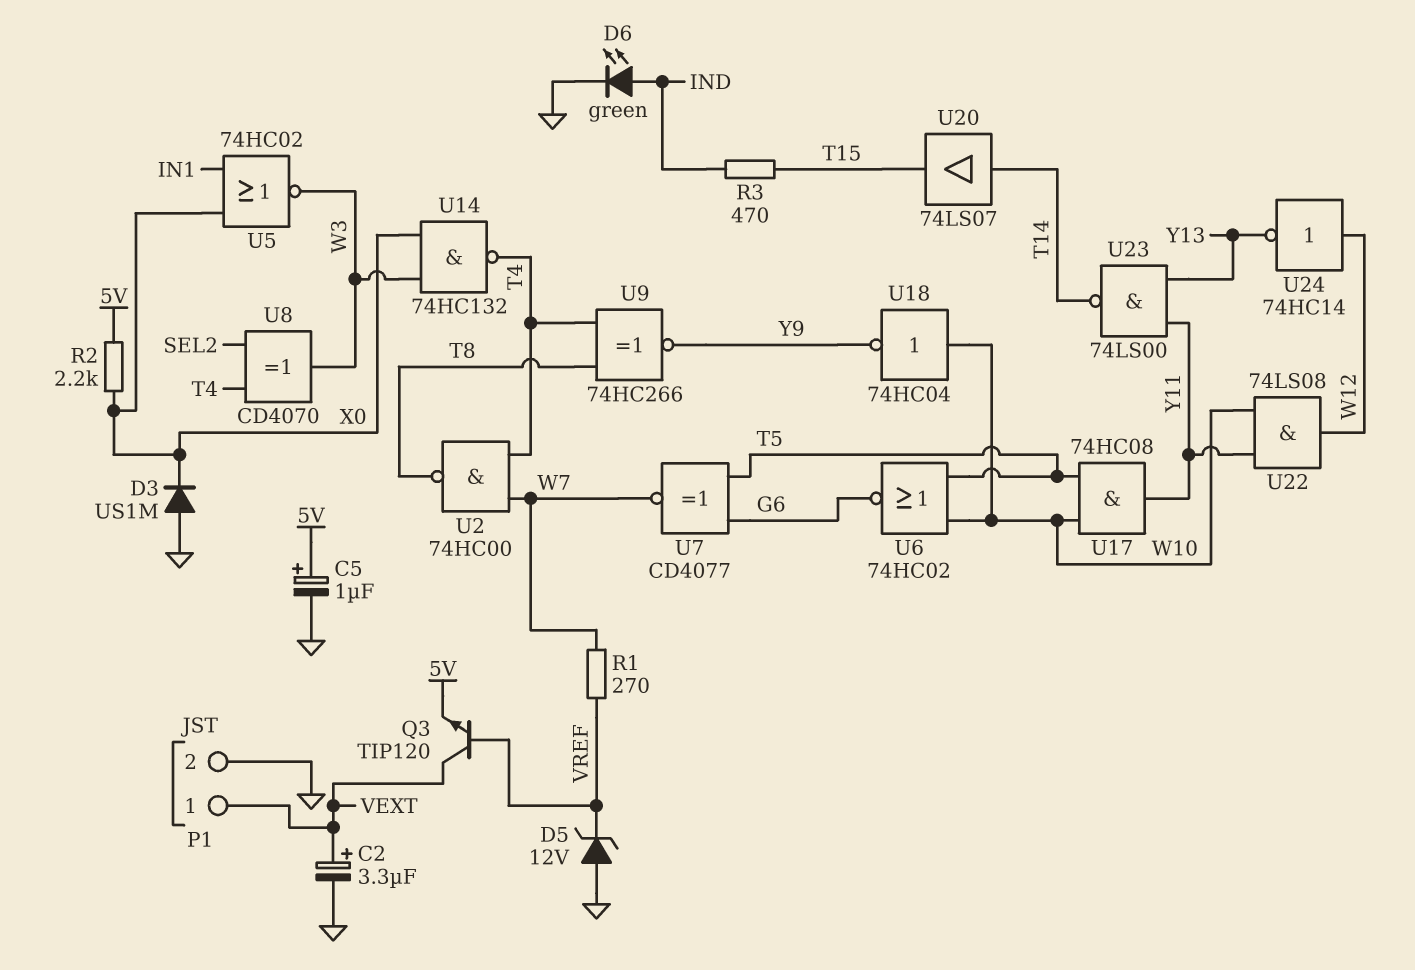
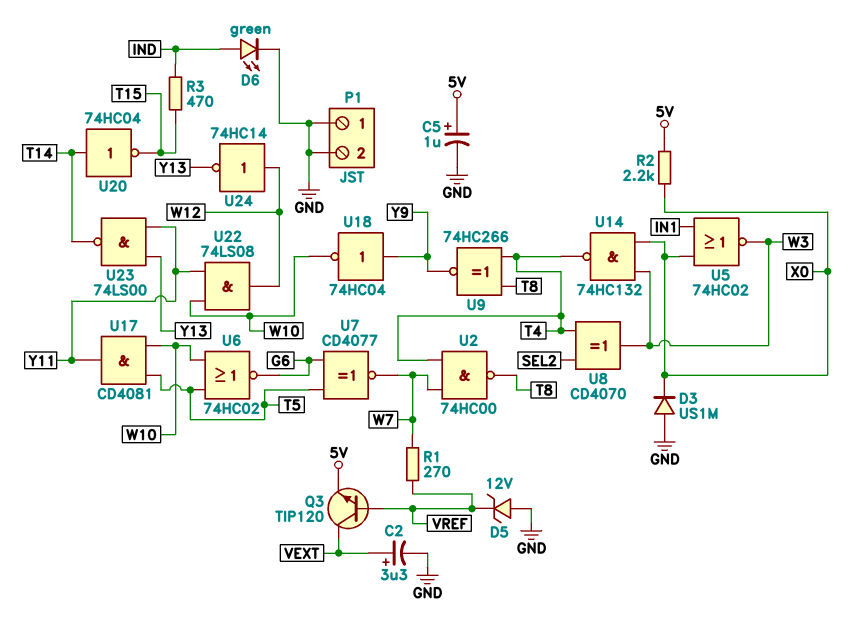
P1 pin 1: VEXT -> GND
U17: AND 74HC08 (in T5, in W10, out Y11) -> AND CD4081 (in T5, in W10, out Y11)
U18: NOT 74HC04 (in W10, out Y9) -> NOT 74HC04 (in Y9, out W10)
U20: buffer 74LS07 (in T14, out T15) -> NOT 74HC04 (in T14, out T15)

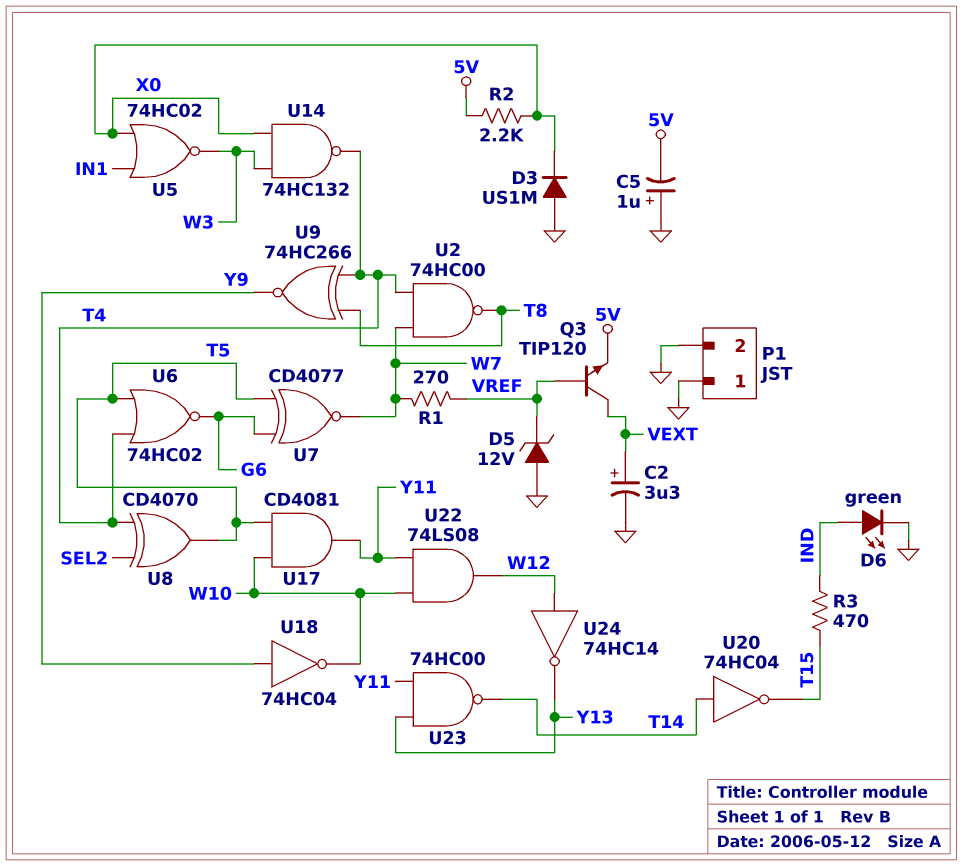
C5: 1uF (plus 5V, minus GND) -> 1uF (plus GND, minus 5V)
U6: NOR 74HC02 (in T5, in W10, out G6) -> NOR 74HC02 (in T4, in T5, out G6)
U8: XOR CD4070 (in SEL2, in T4, out W3) -> XOR CD4070 (in SEL2, in T4, out T5)
U23: NAND 74LS00 (in Y11, in Y13, out T14) -> NAND 74HC00 (in Y11, in Y13, out T14)

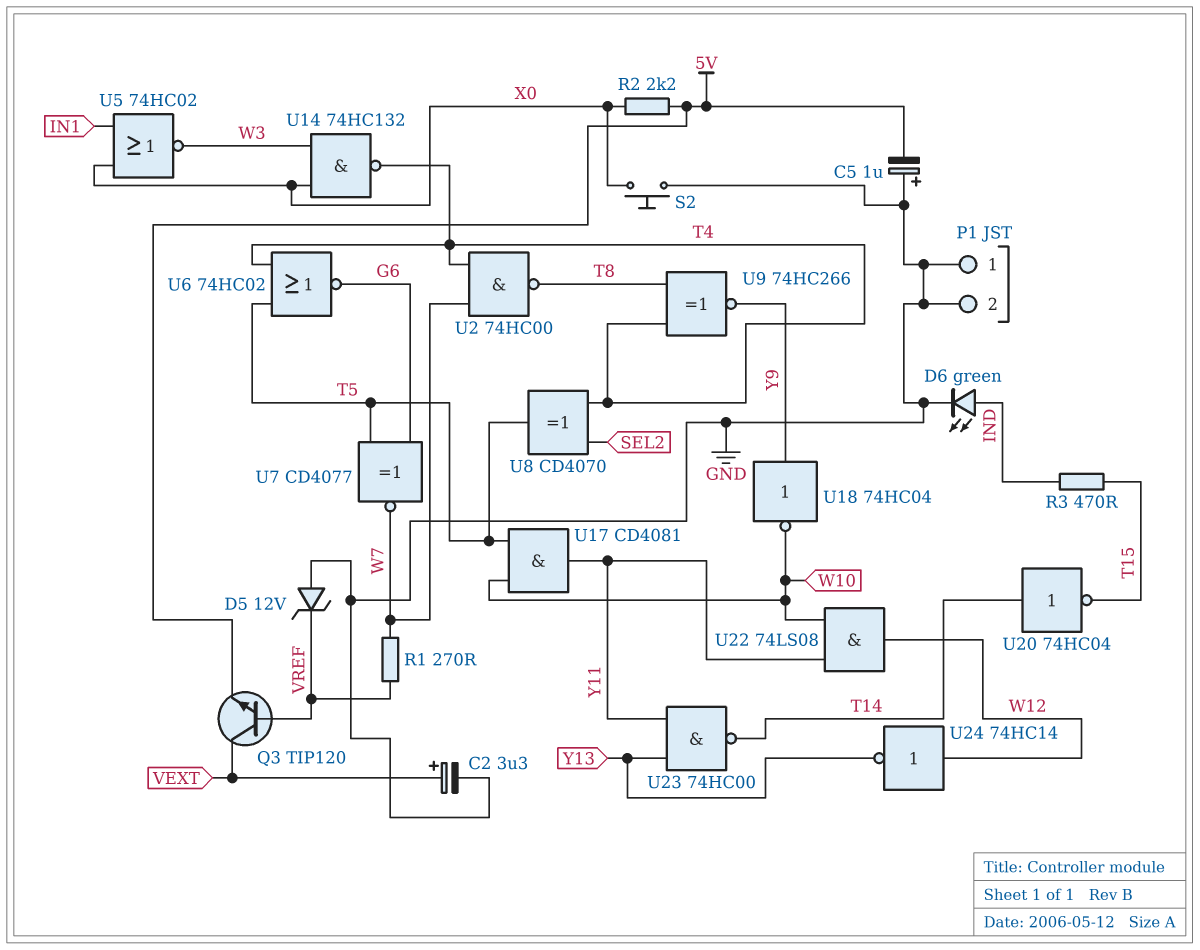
D3: diode US1M (A GND, K X0) -> none
S2: none -> button (GND, X0)

